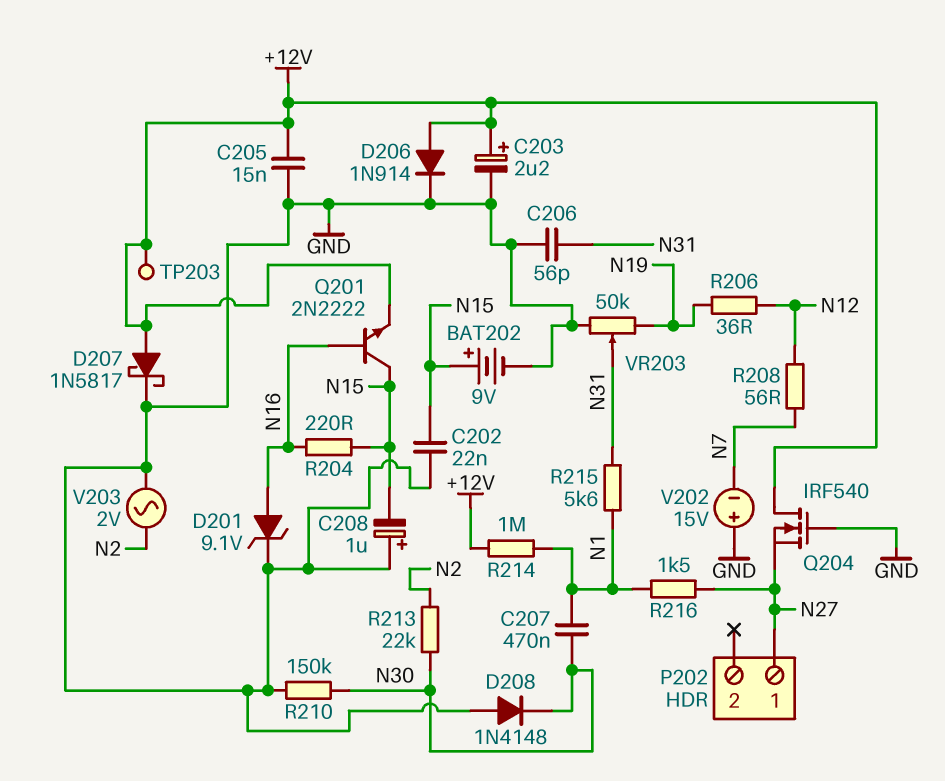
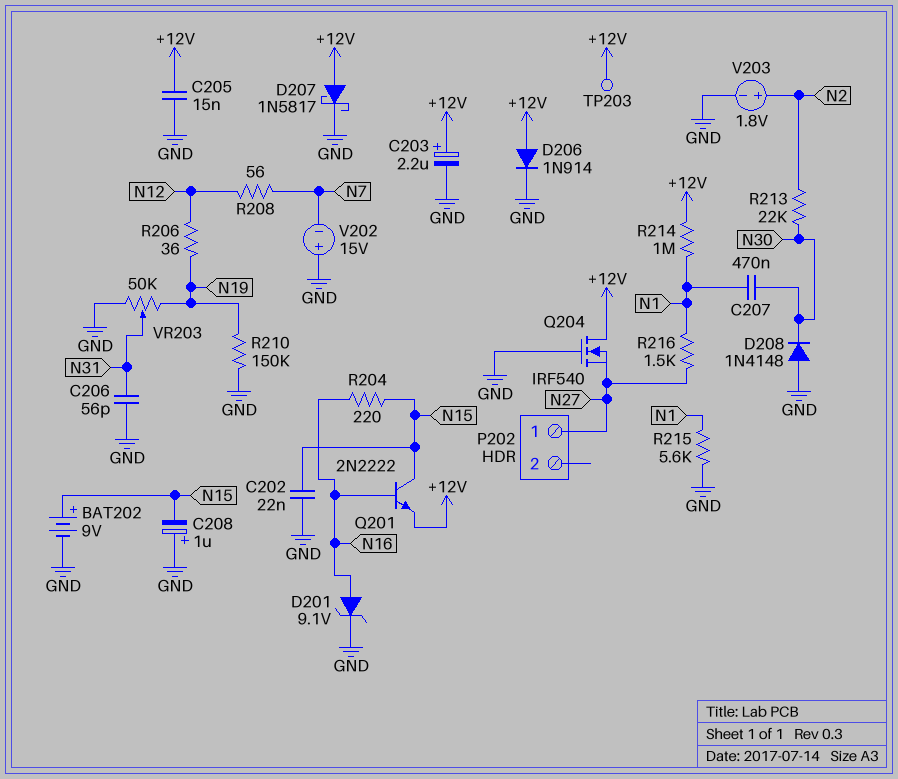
R210: 150k (GND, N30) -> 150k (GND, N19)
R215: 5.6k (N1, N31) -> 5.6k (GND, N1)
V203: AC 2V (GND, N2) -> 1.8V (plus N2, minus GND)

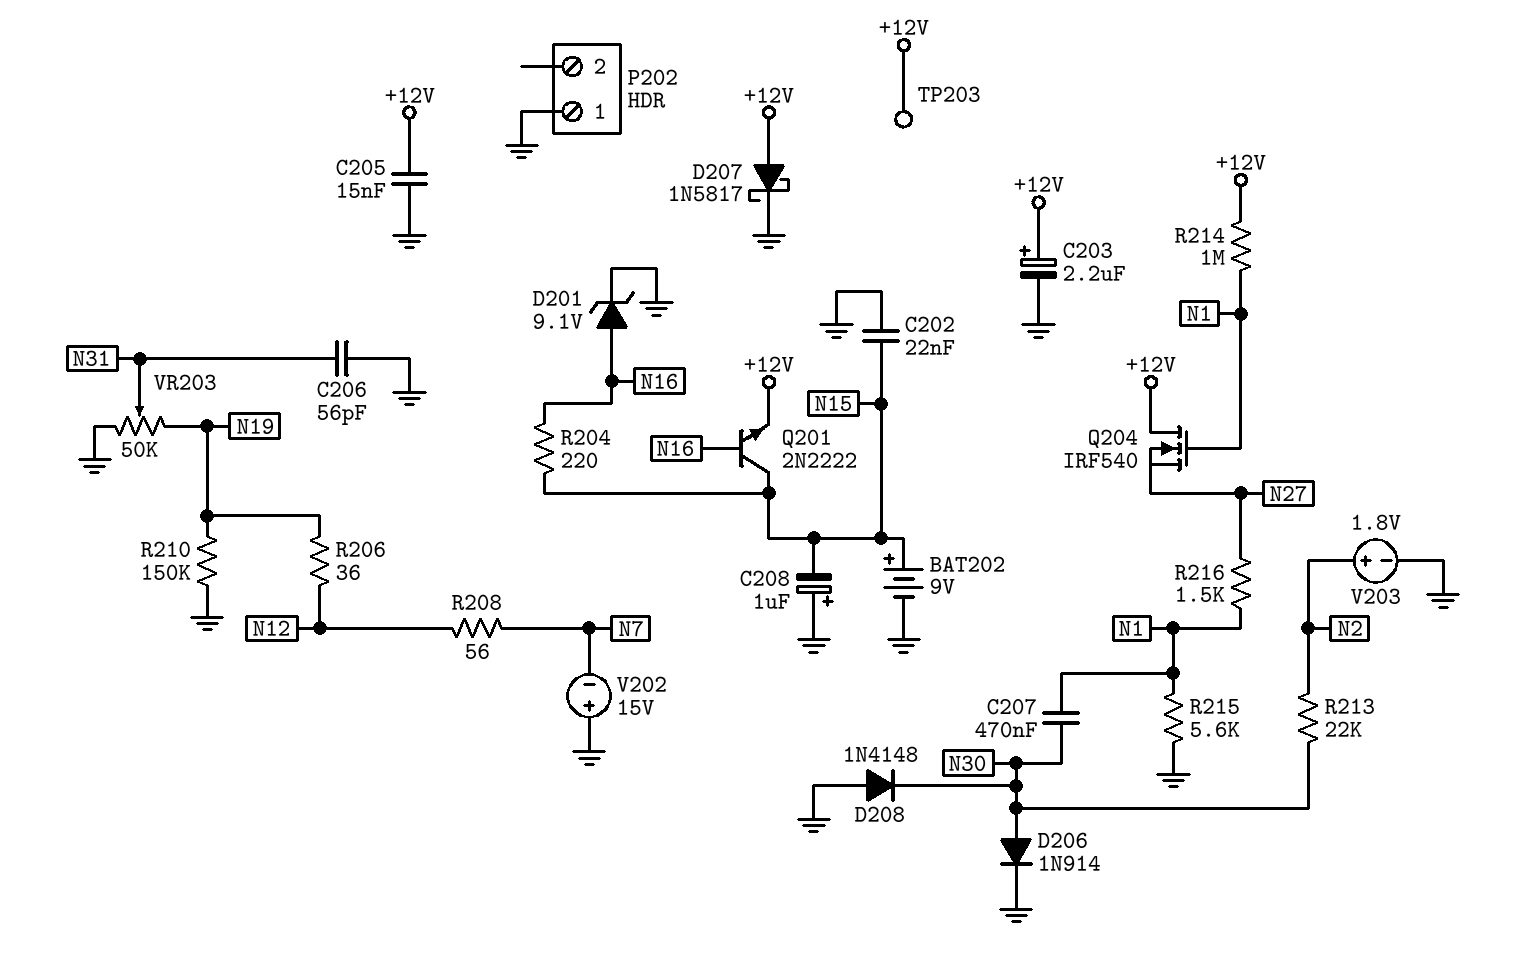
D206: diode 1N914 (A +12V, K GND) -> diode 1N914 (A N30, K GND)
P202 pin 1: N27 -> GND
Q204: NMOS IRF540 (G GND, D +12V, S N27) -> NMOS IRF540 (G N1, D +12V, S N27)

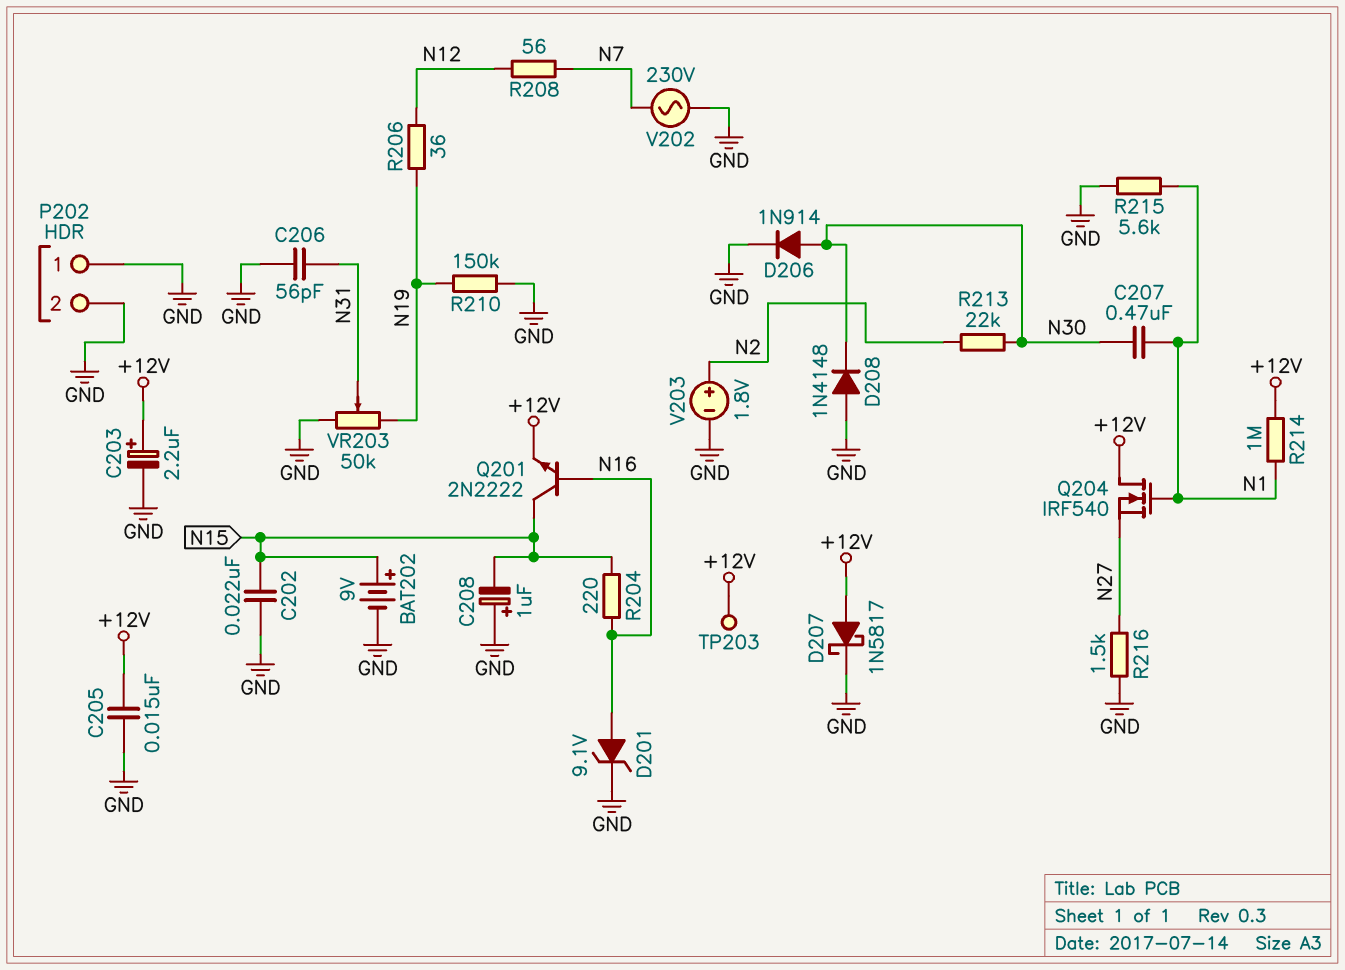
P202 pin 2: none -> GND
R216: 1.5k (N1, N27) -> 1.5k (GND, N27)
V202: 15V (plus GND, minus N7) -> AC 230V (GND, N7)

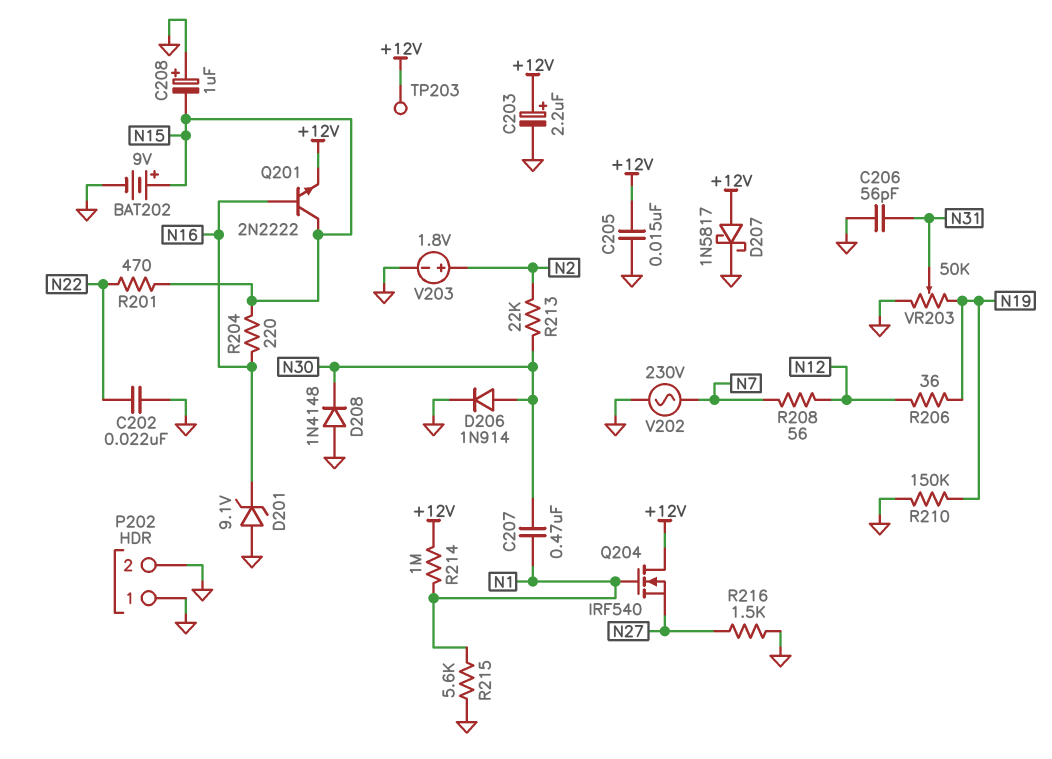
C202: 22nF (GND, N15) -> 22nF (GND, N22)
D201: zener 9.1V (A N16, K GND) -> zener 9.1V (A GND, K N16)
R201: none -> 470 (N15, N22)

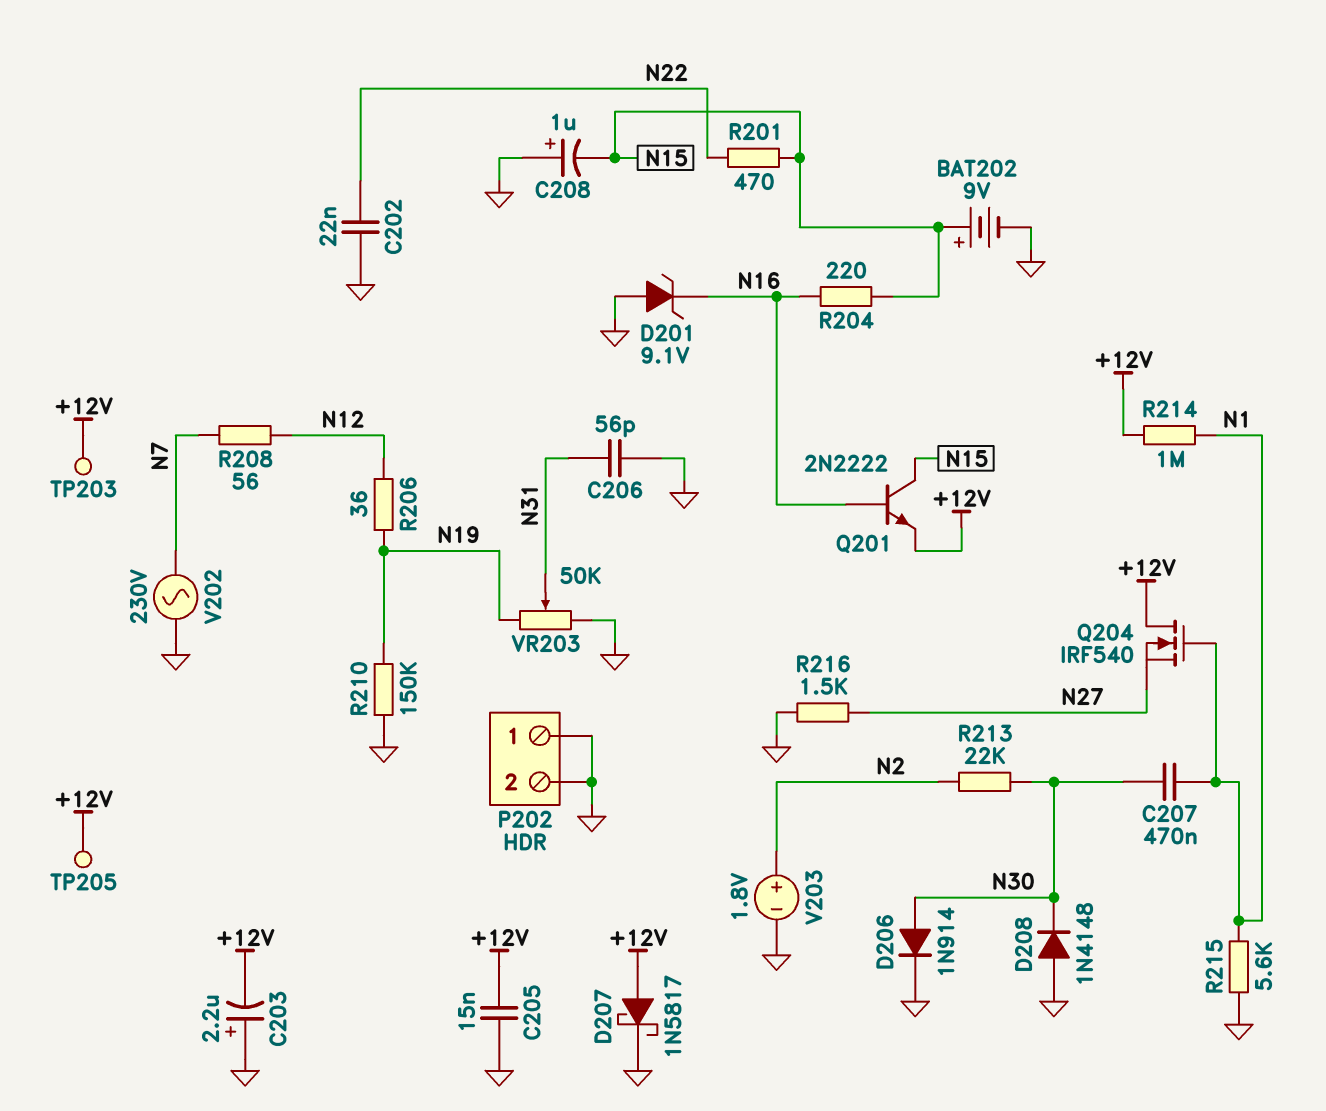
C203: 2.2uF (plus +12V, minus GND) -> 2.2uF (plus GND, minus +12V)
TP205: none -> test point (+12V)

